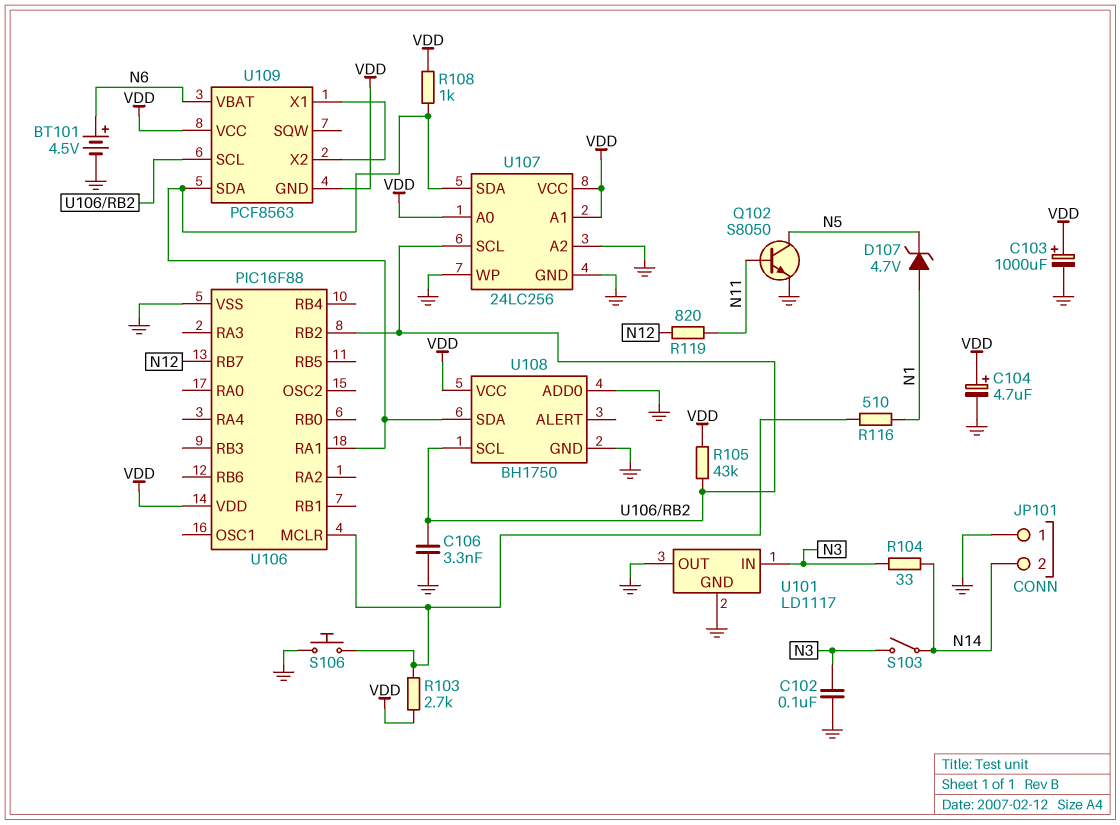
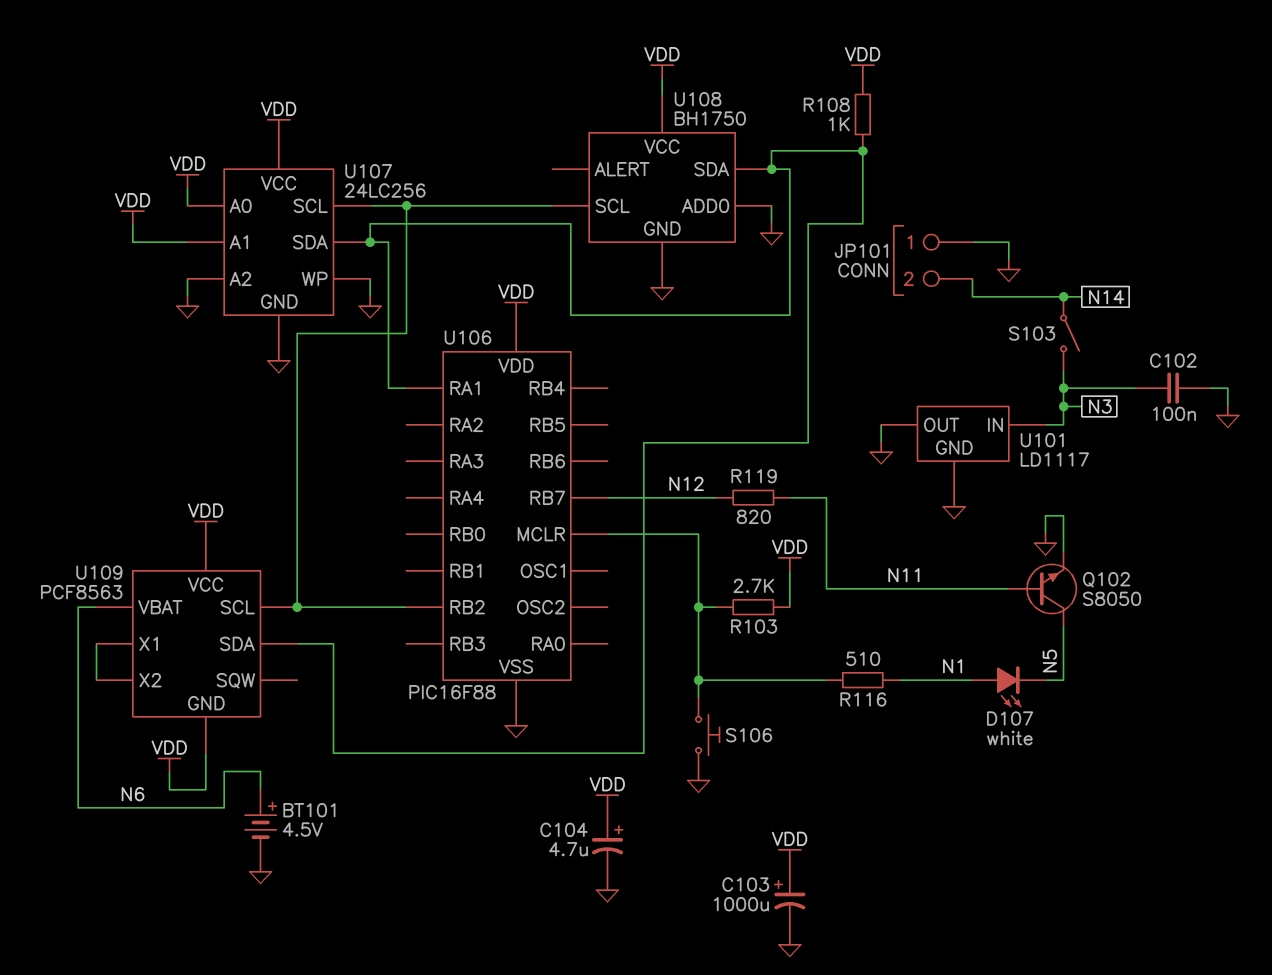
C106: 3.3nF (GND, U106/RB2) -> none
D107: zener 4.7V (A N1, K N5) -> LED white (A N1, K N5)
R104: 33 (N3, N14) -> none
R105: 43k (U106/RB2, VDD) -> none

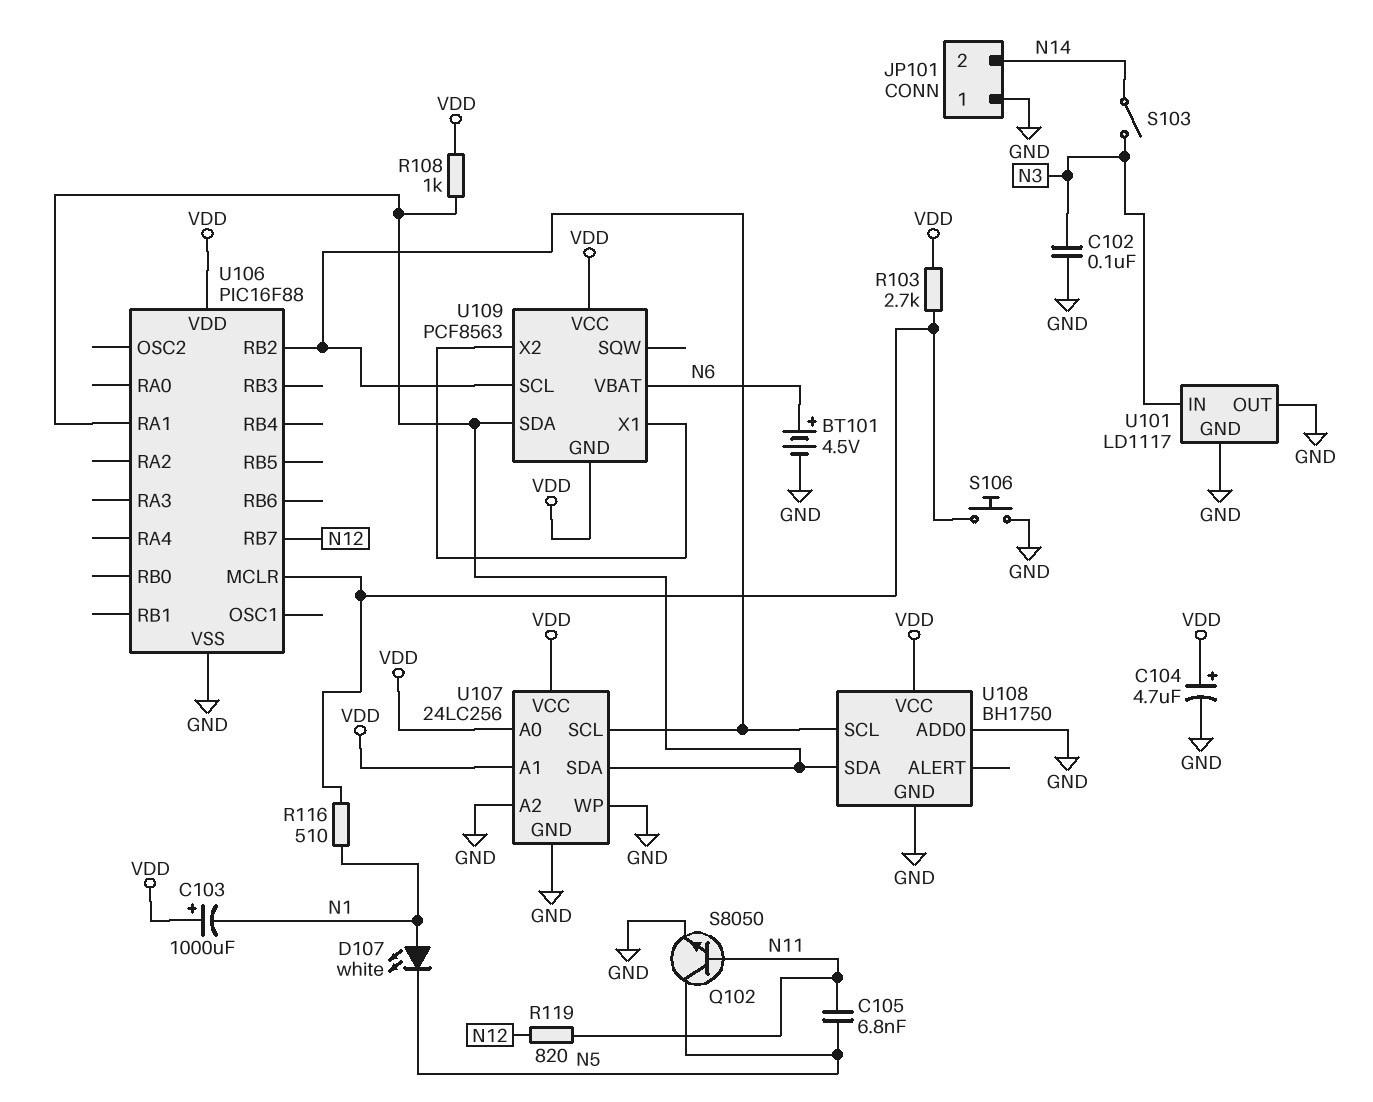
C103: 1000uF (plus VDD, minus GND) -> 1000uF (plus VDD, minus N1)
C105: none -> 6.8nF (N5, N11)

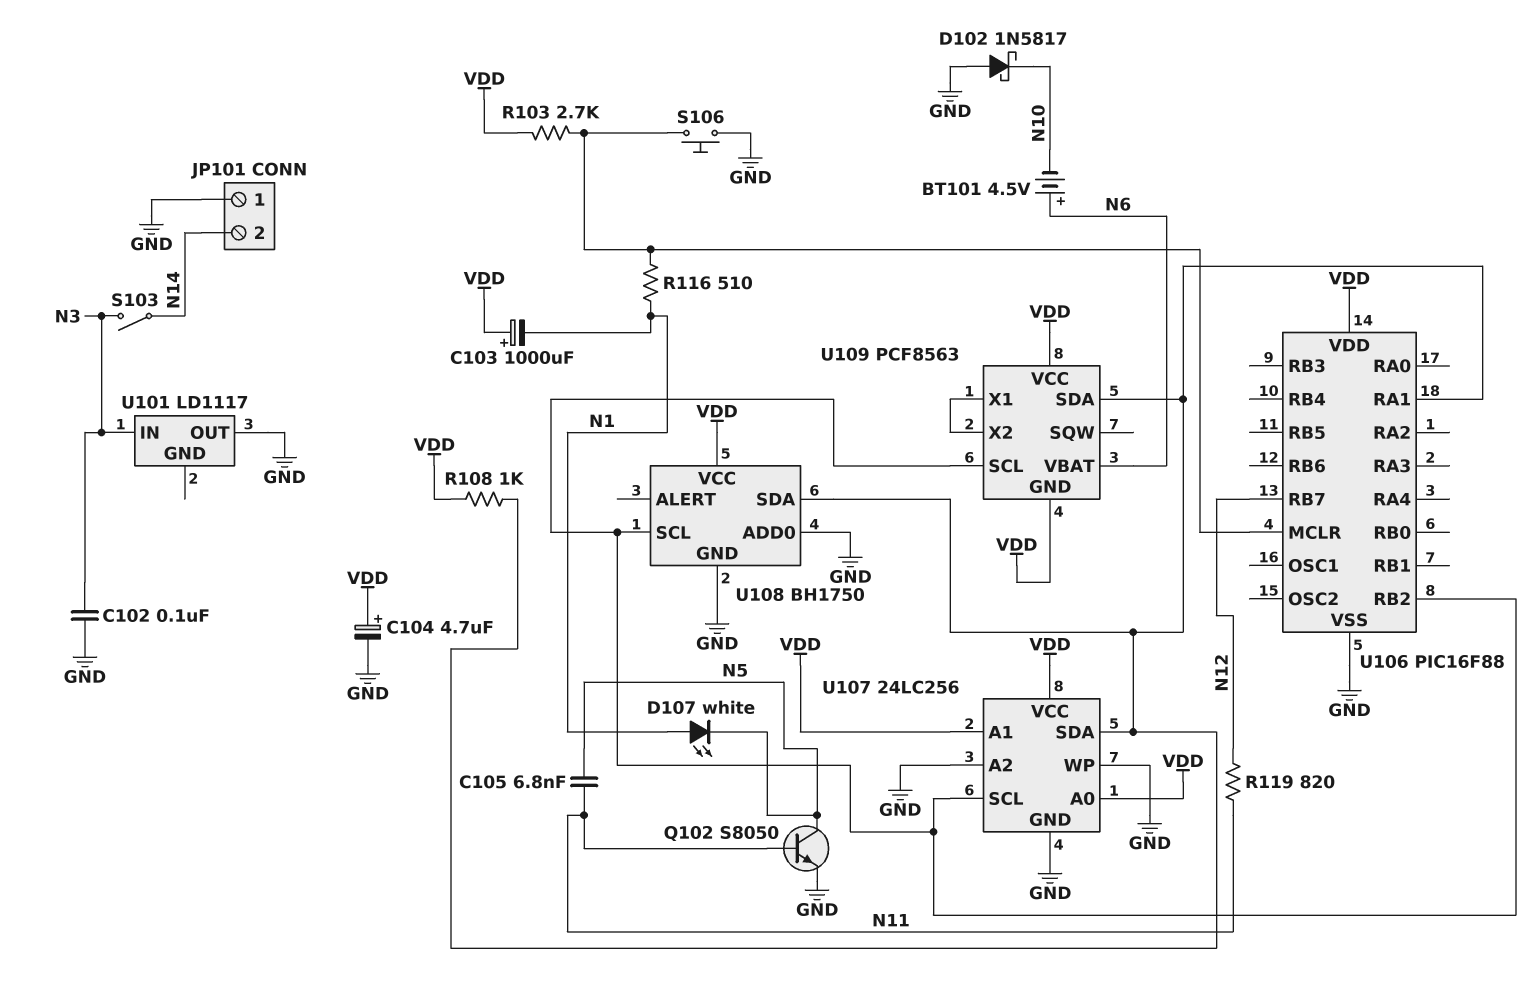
BT101: 4.5V (plus N6, minus GND) -> 4.5V (plus N6, minus N10)
D102: none -> schottky 1N5817 (A GND, K N10)
U101 pin GND: GND -> none

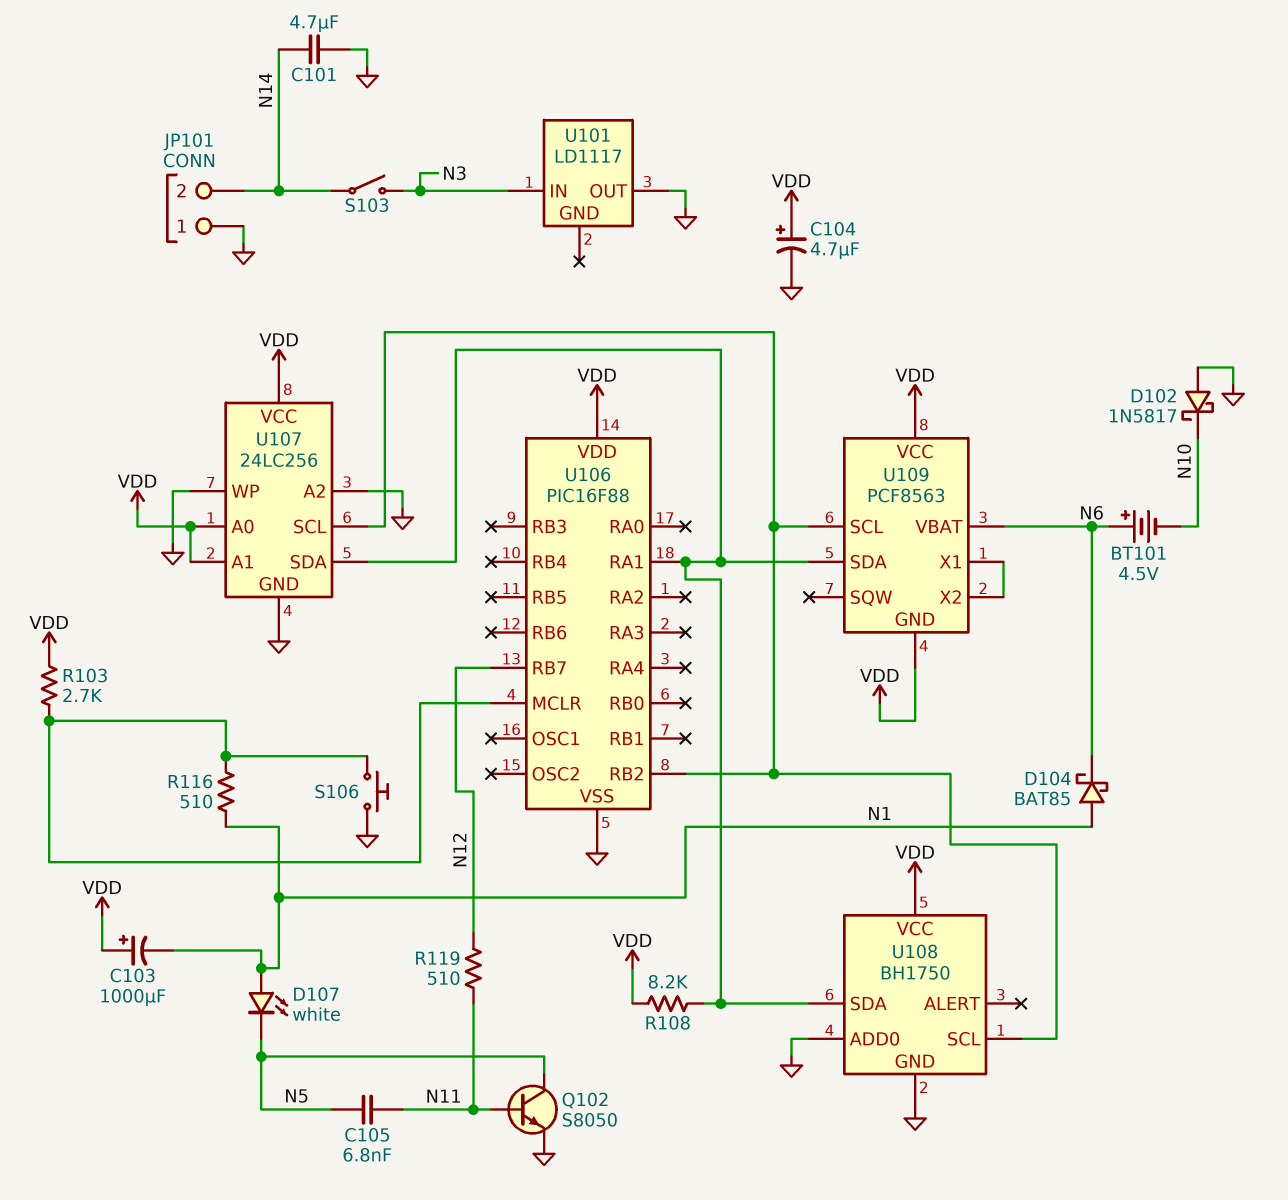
C101: none -> 4.7uF (GND, N14)
C102: 100nF (GND, N3) -> none
D104: none -> schottky BAT85 (A N1, K N6)
R108: 1k (U106/RA1, VDD) -> 8.2k (U106/RA1, VDD)
R119: 820 (N11, N12) -> 510 (N11, N12)

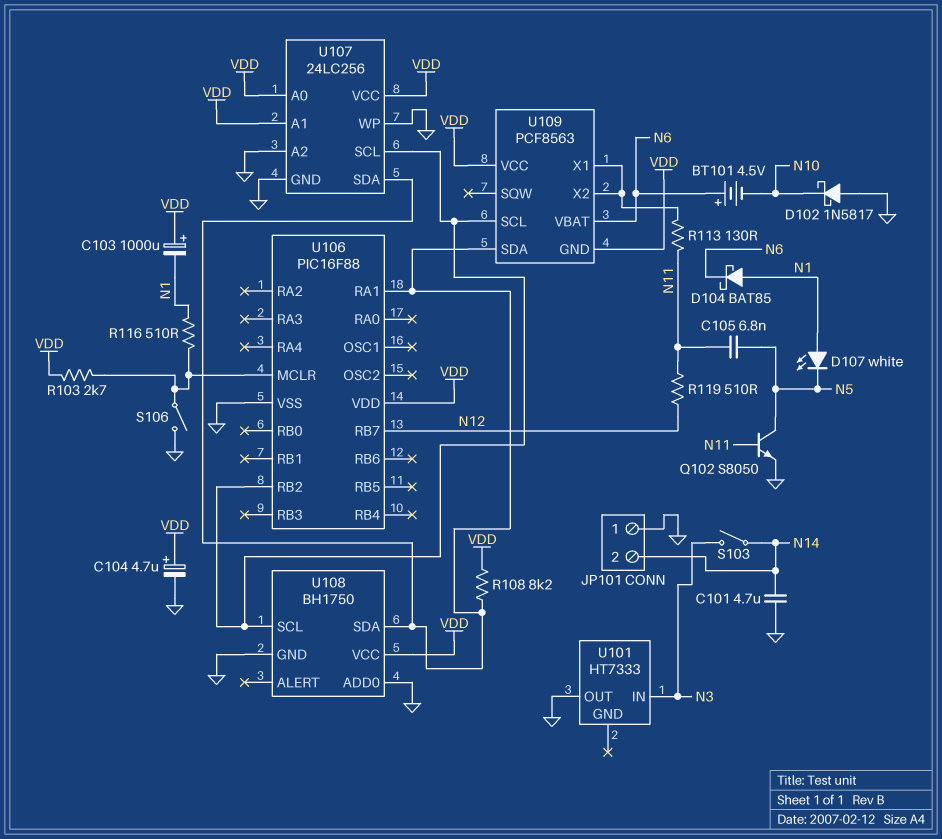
R113: none -> 130 (N11, U109/X1)
S106: button (GND, U106/MCLR) -> switch (GND, U106/MCLR)
U101: LD1117 -> HT7333

